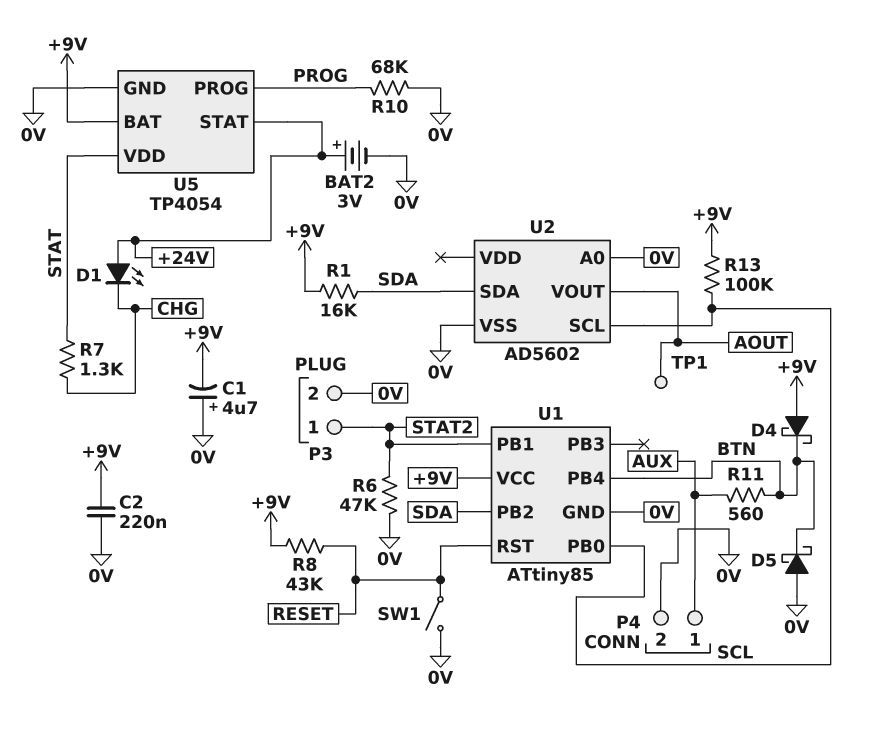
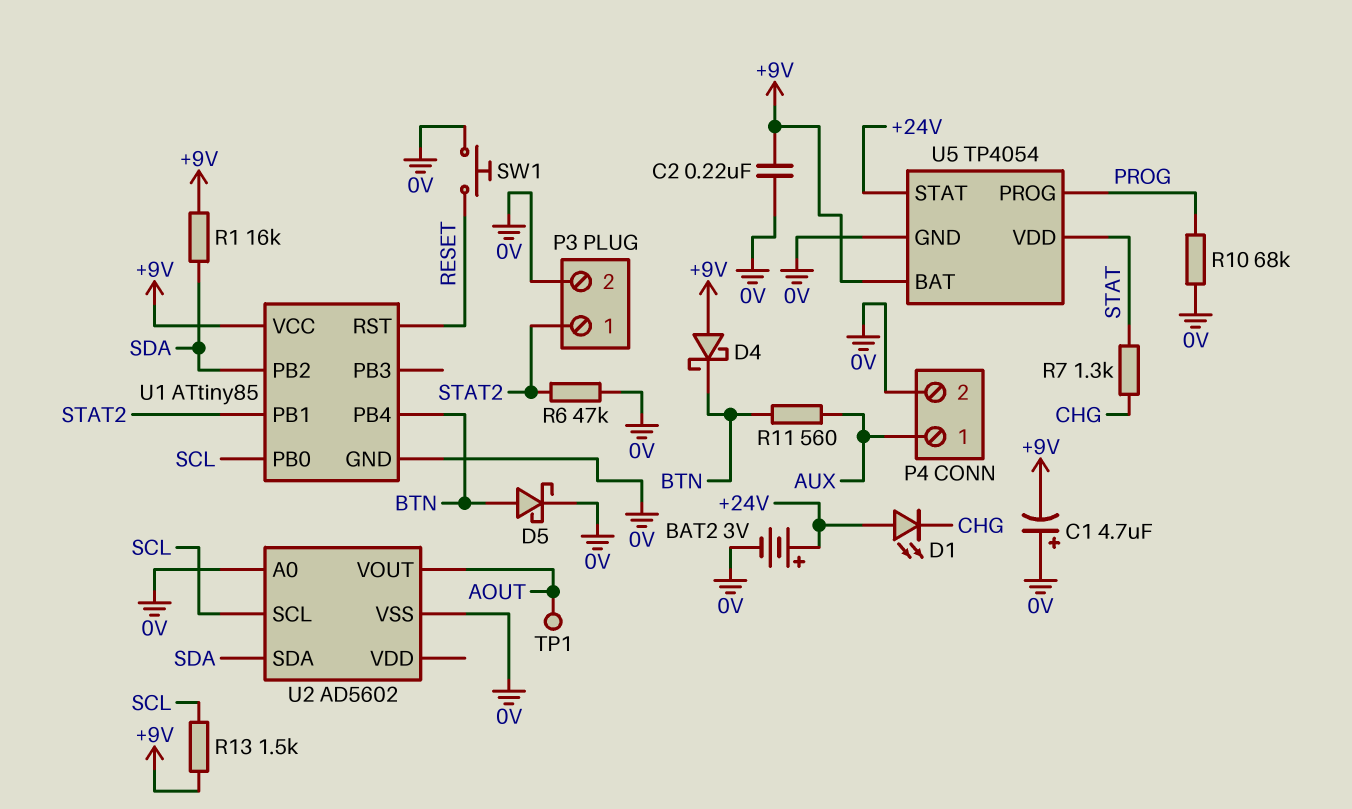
D5: schottky (A 0V, K BTN) -> schottky (A BTN, K 0V)
R8: 43k (+9V, RESET) -> none
R13: 100k (+9V, SCL) -> 1.5k (+9V, SCL)
SW1: switch (0V, RESET) -> button (0V, RESET)

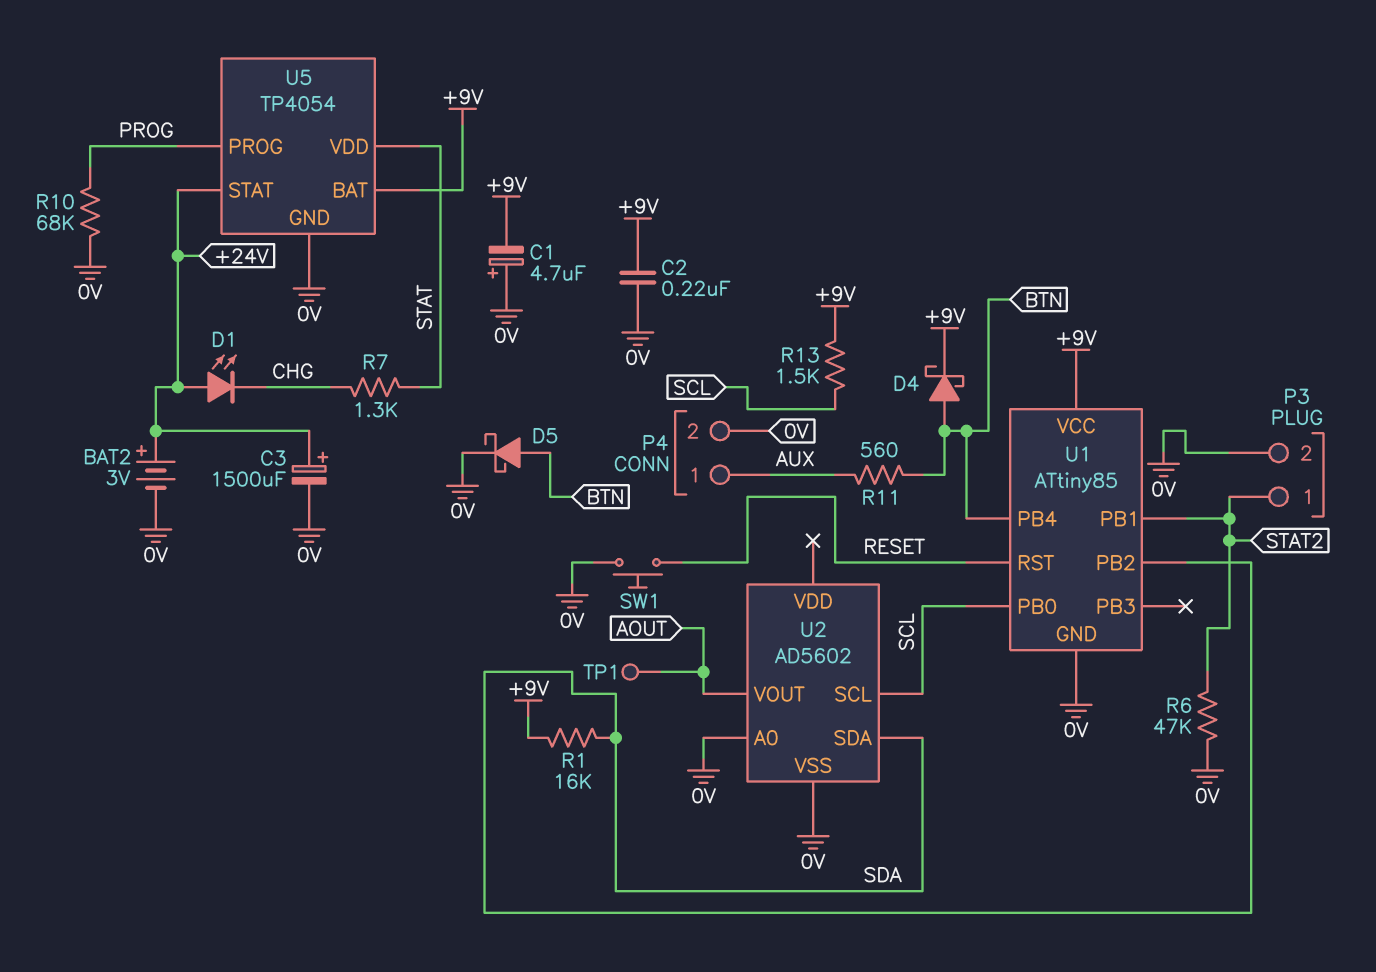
C3: none -> 1500uF (plus +24V, minus 0V)
D4: schottky (A +9V, K BTN) -> schottky (A BTN, K +9V)

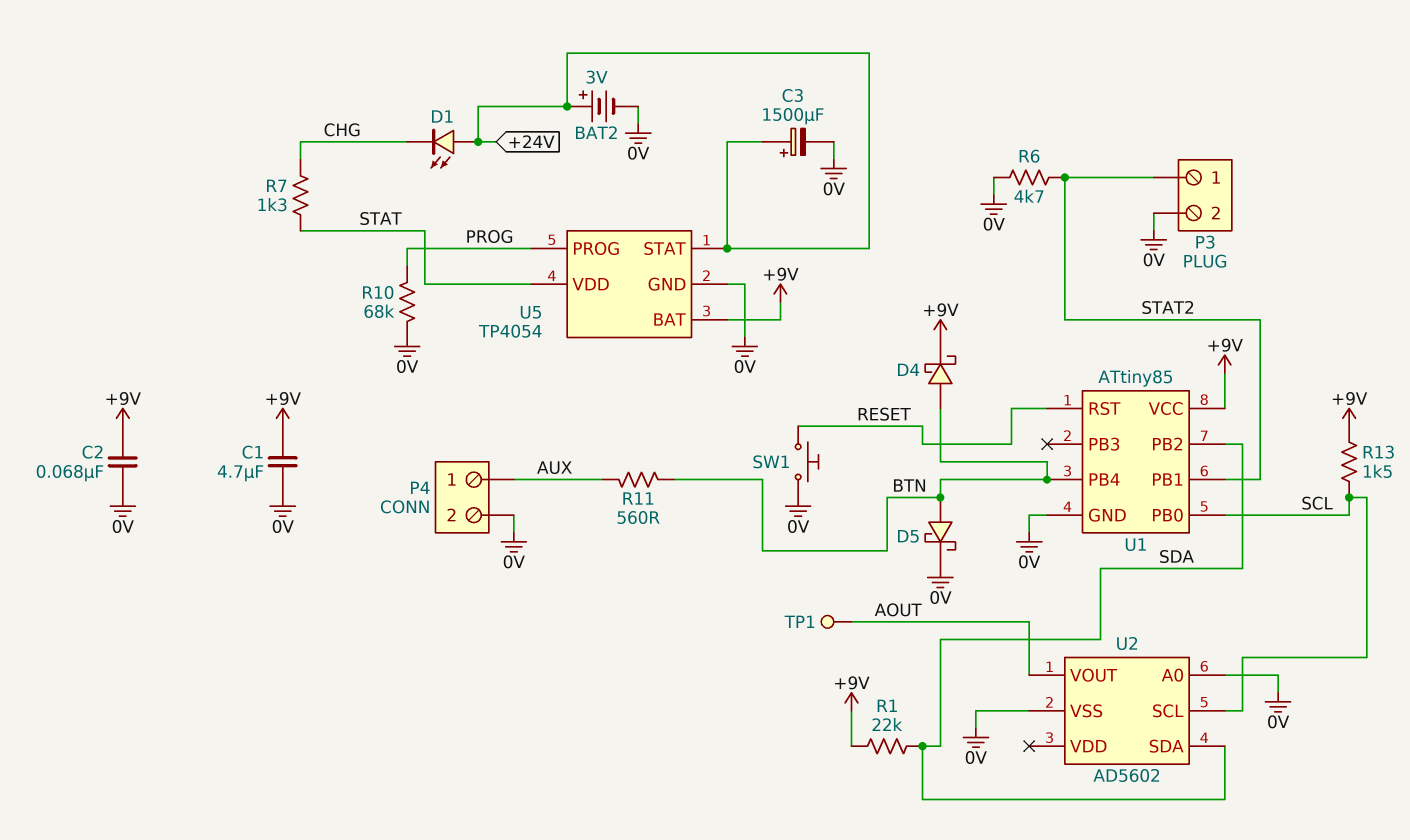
C1: 4.7uF (plus 0V, minus +9V) -> 4.7uF (+9V, 0V)
C2: 220nF (+9V, 0V) -> 68nF (+9V, 0V)
R1: 16k (+9V, SDA) -> 22k (+9V, SDA)
R6: 47k (0V, STAT2) -> 4.7k (0V, STAT2)

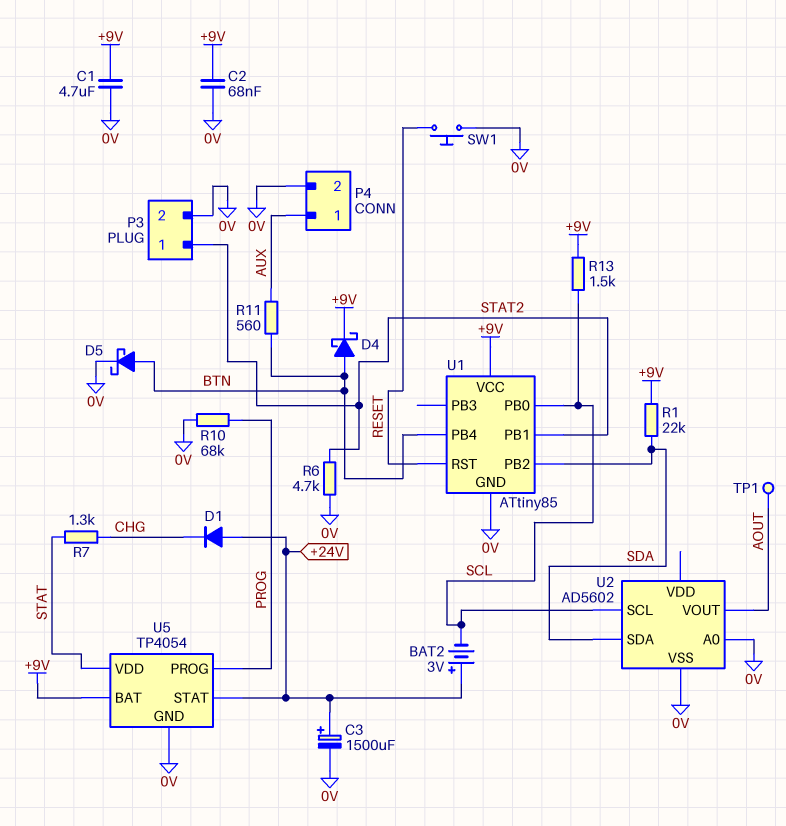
BAT2: 3V (plus +24V, minus 0V) -> 3V (plus +24V, minus SCL)
D1: LED (A +24V, K CHG) -> diode (A +24V, K CHG)

